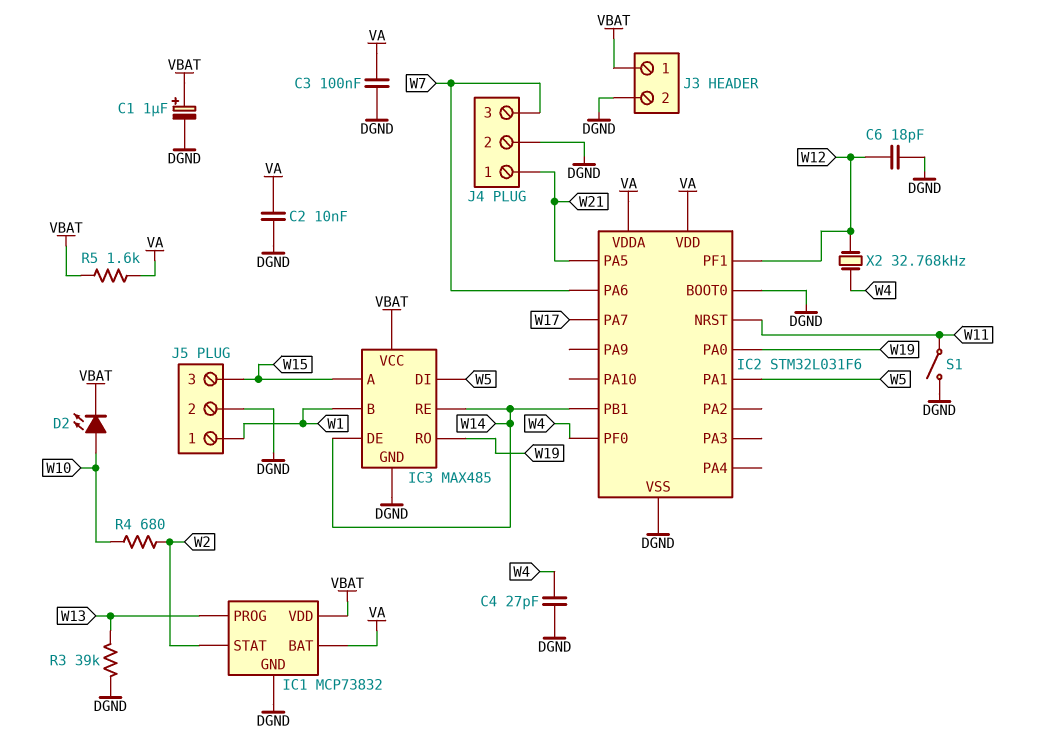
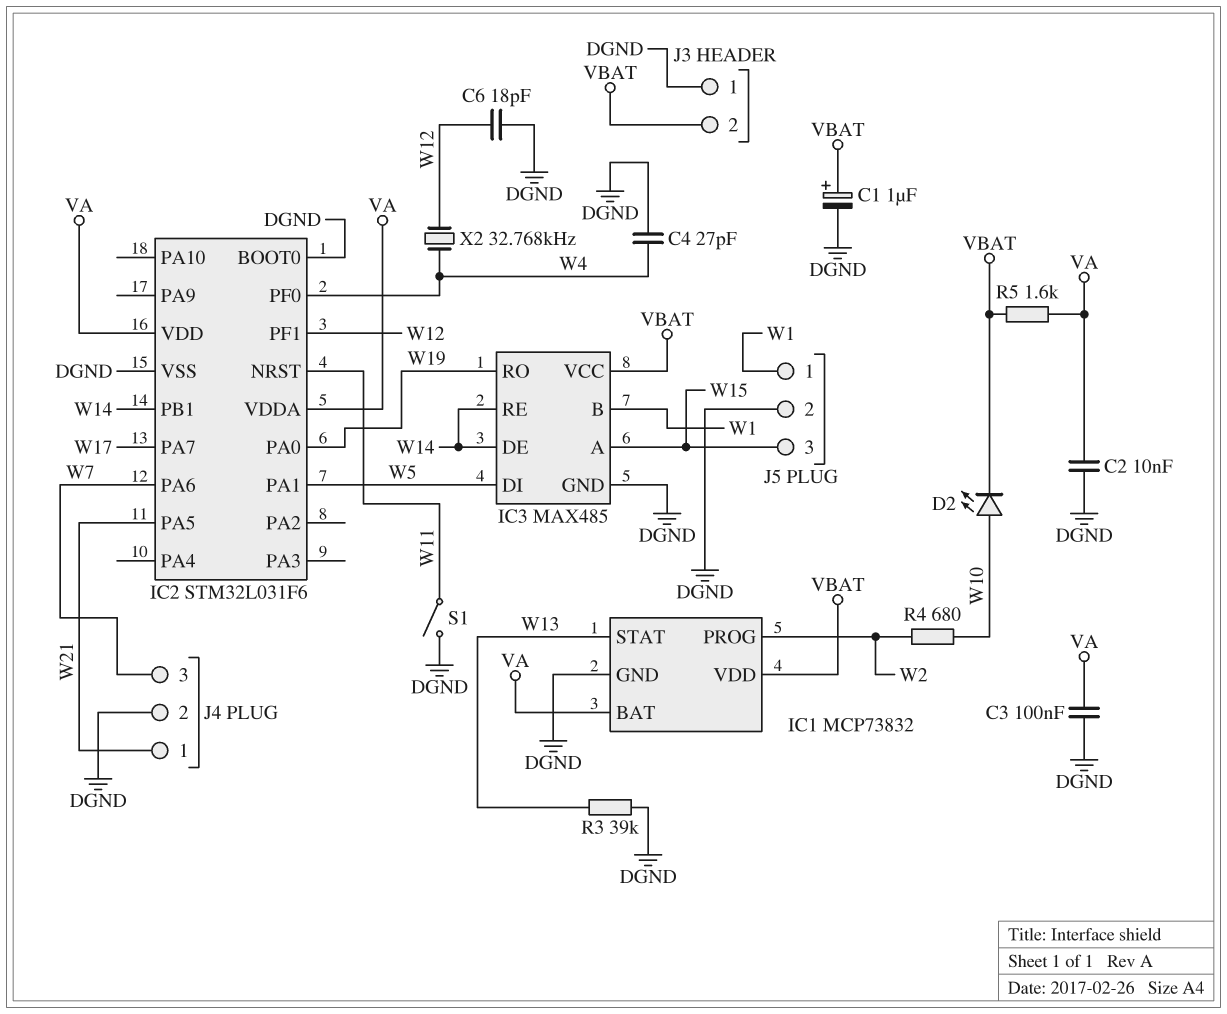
IC1 pin PROG: W13 -> W2
IC1 pin STAT: W2 -> W13
J3 pin 1: VBAT -> DGND
J3 pin 2: DGND -> VBAT

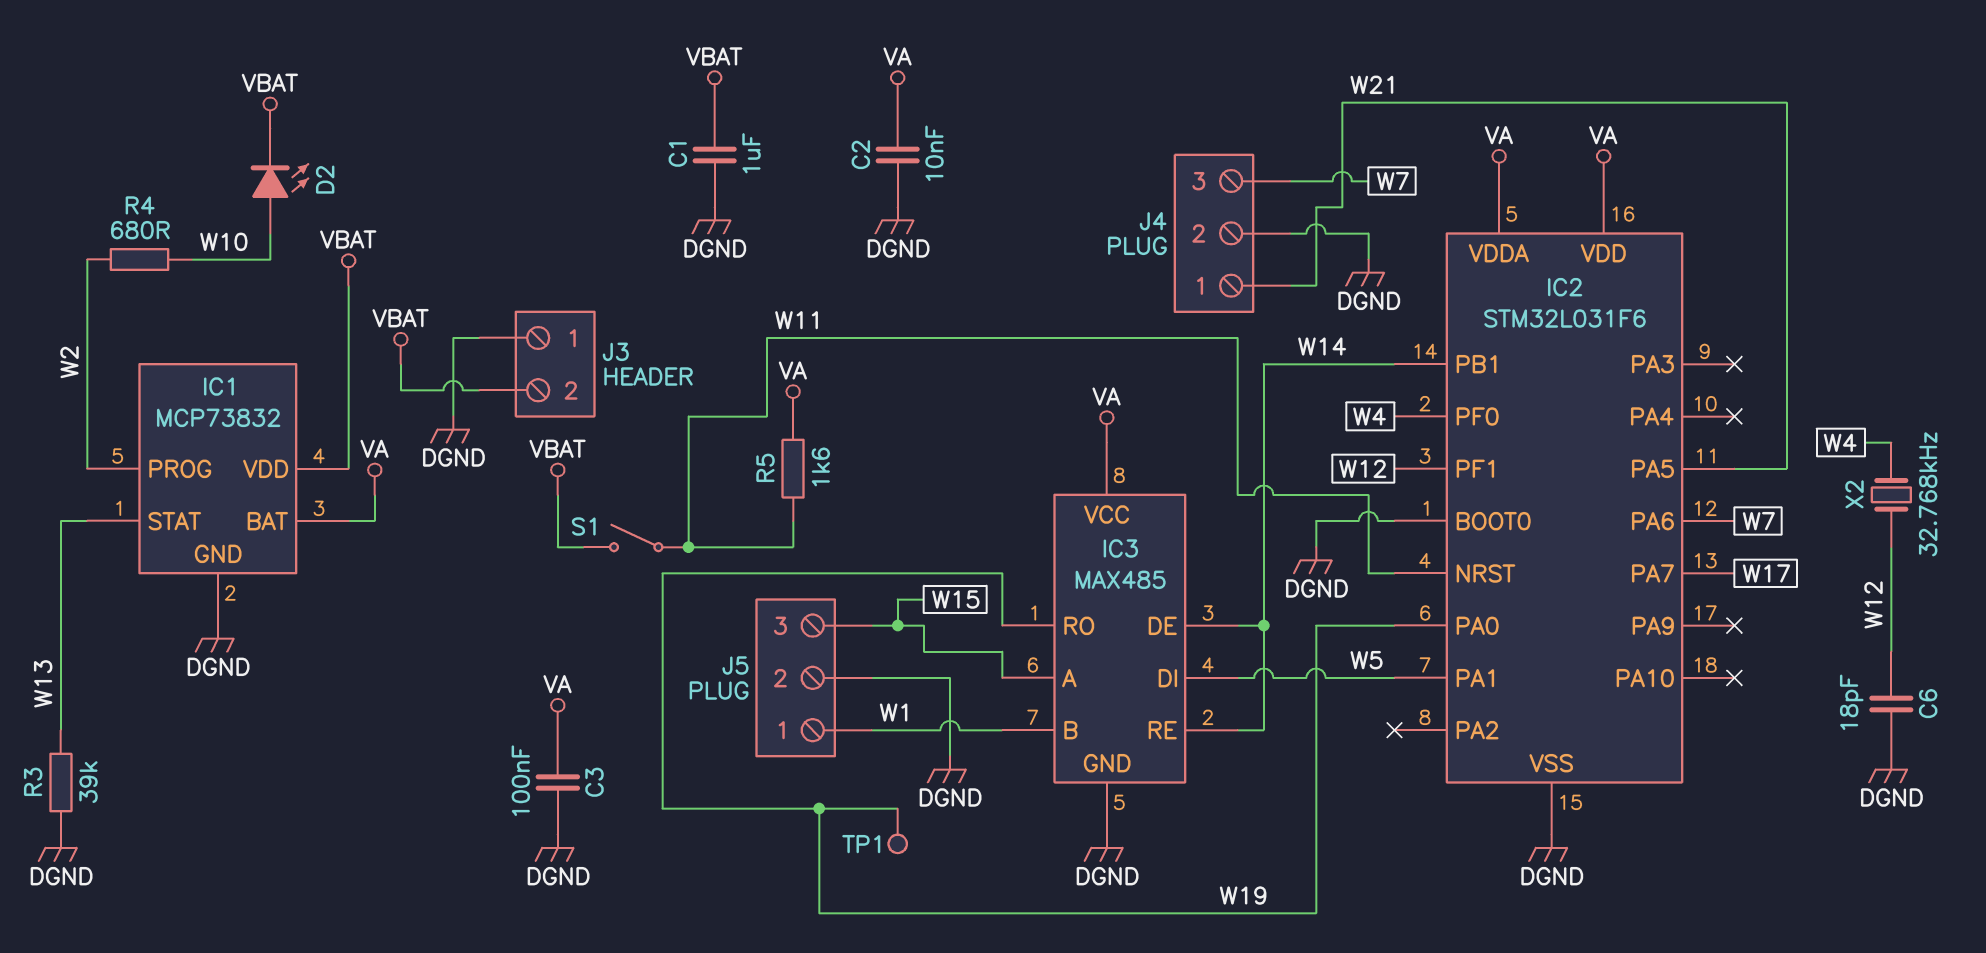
C1: 1uF (plus VBAT, minus DGND) -> 1uF (DGND, VBAT)
C4: 27pF (DGND, W4) -> none
IC3 pin VCC: VBAT -> VA
R5: 1.6k (VA, VBAT) -> 1.6k (VA, W11)
S1: switch (DGND, W11) -> switch (VBAT, W11)
TP1: none -> test point (W19)

